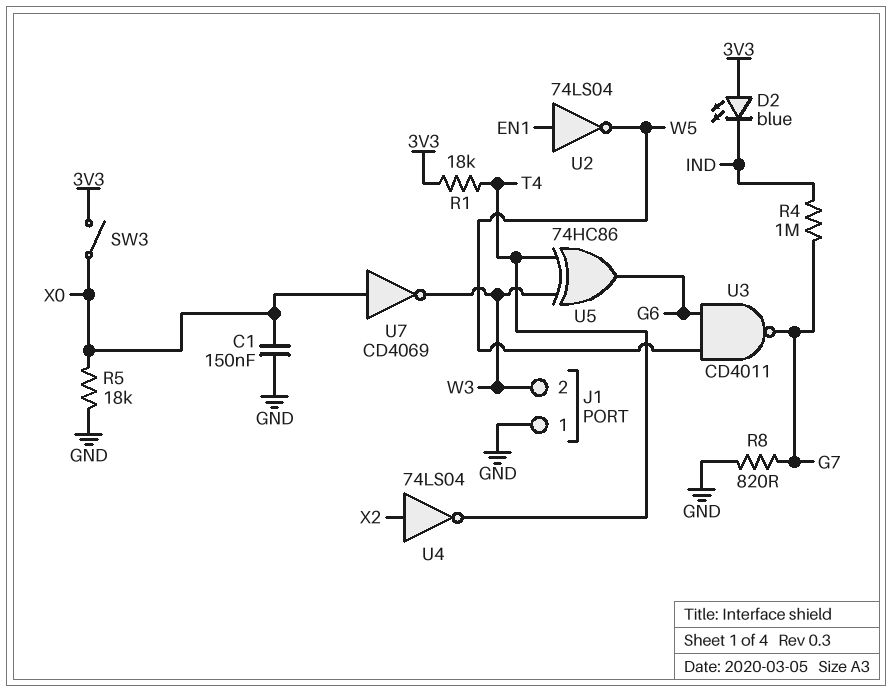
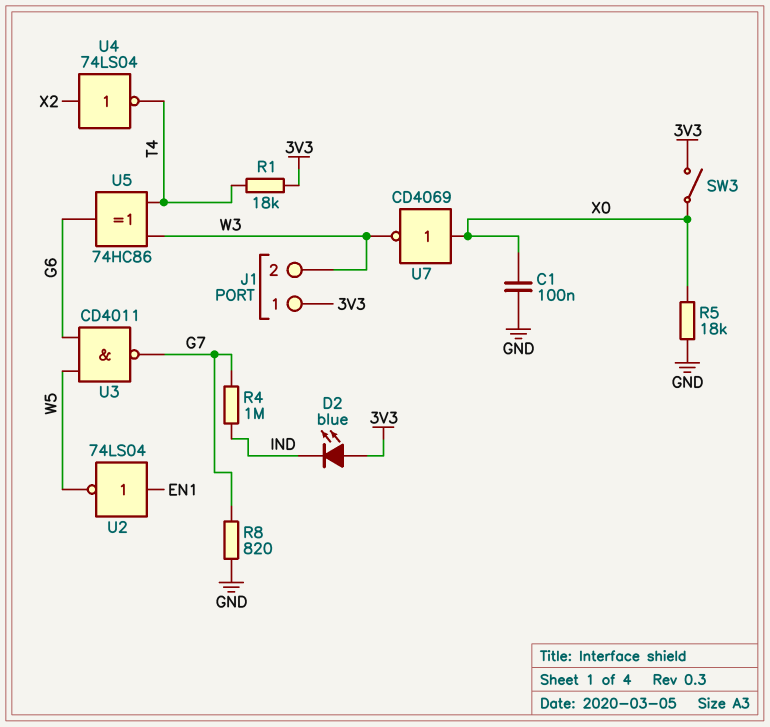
C1: 150nF (GND, X0) -> 100nF (GND, X0)
J1 pin 1: GND -> 3V3

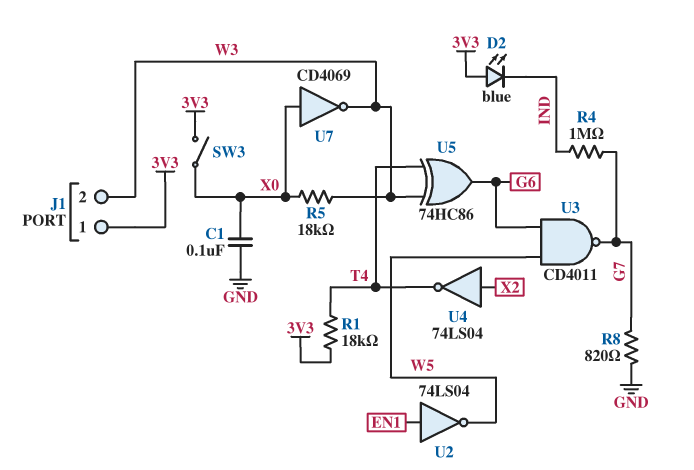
R5: 18k (GND, X0) -> 18k (W3, X0)

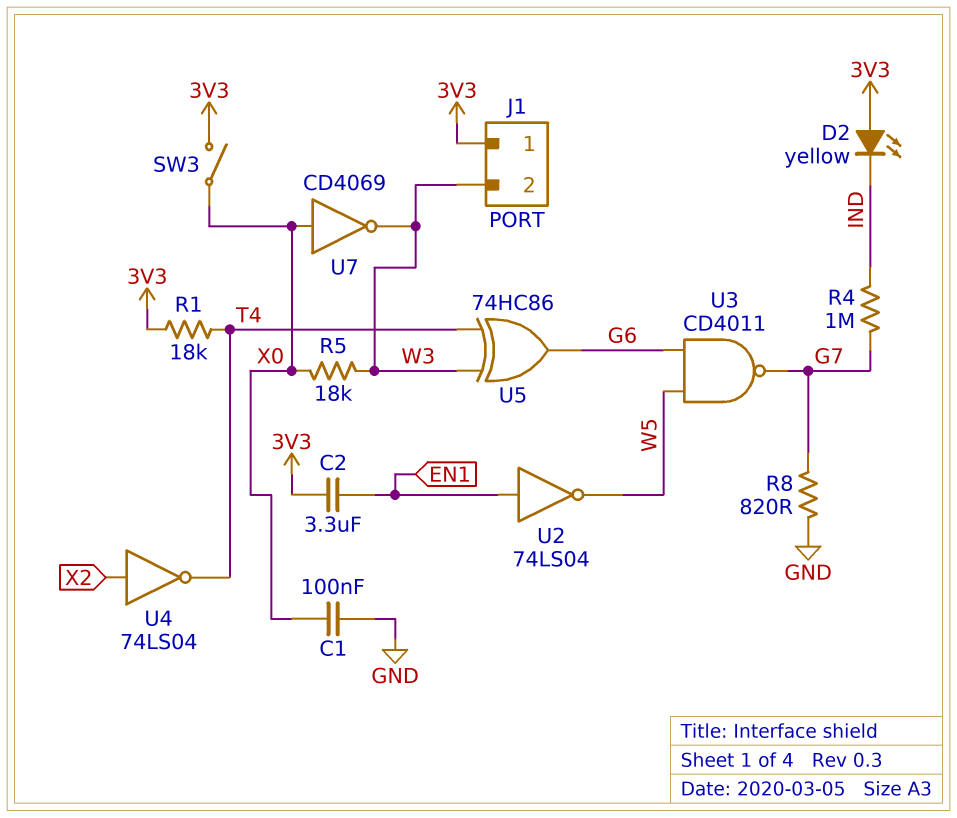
C2: none -> 3.3uF (3V3, EN1)
D2: LED blue (A 3V3, K IND) -> LED yellow (A 3V3, K IND)

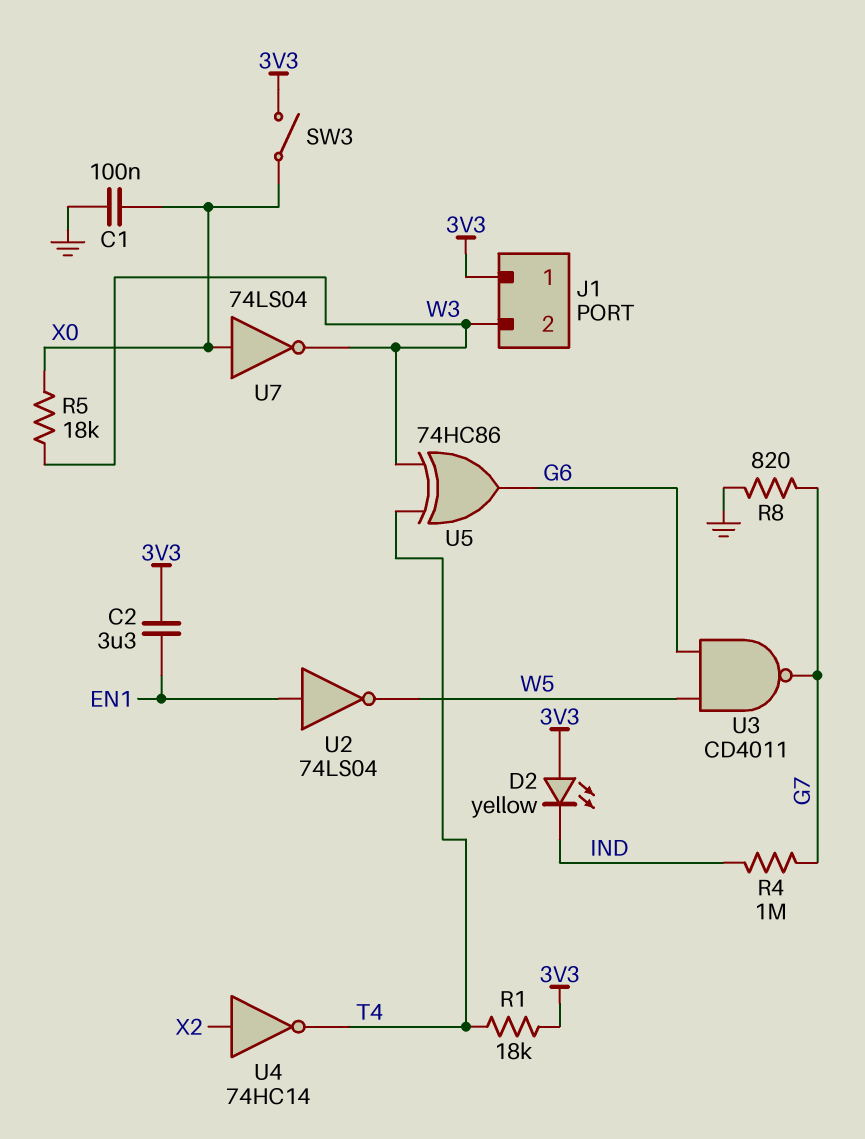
U4: NOT 74LS04 (in X2, out T4) -> NOT 74HC14 (in X2, out T4)
U7: NOT CD4069 (in X0, out W3) -> NOT 74LS04 (in X0, out W3)

